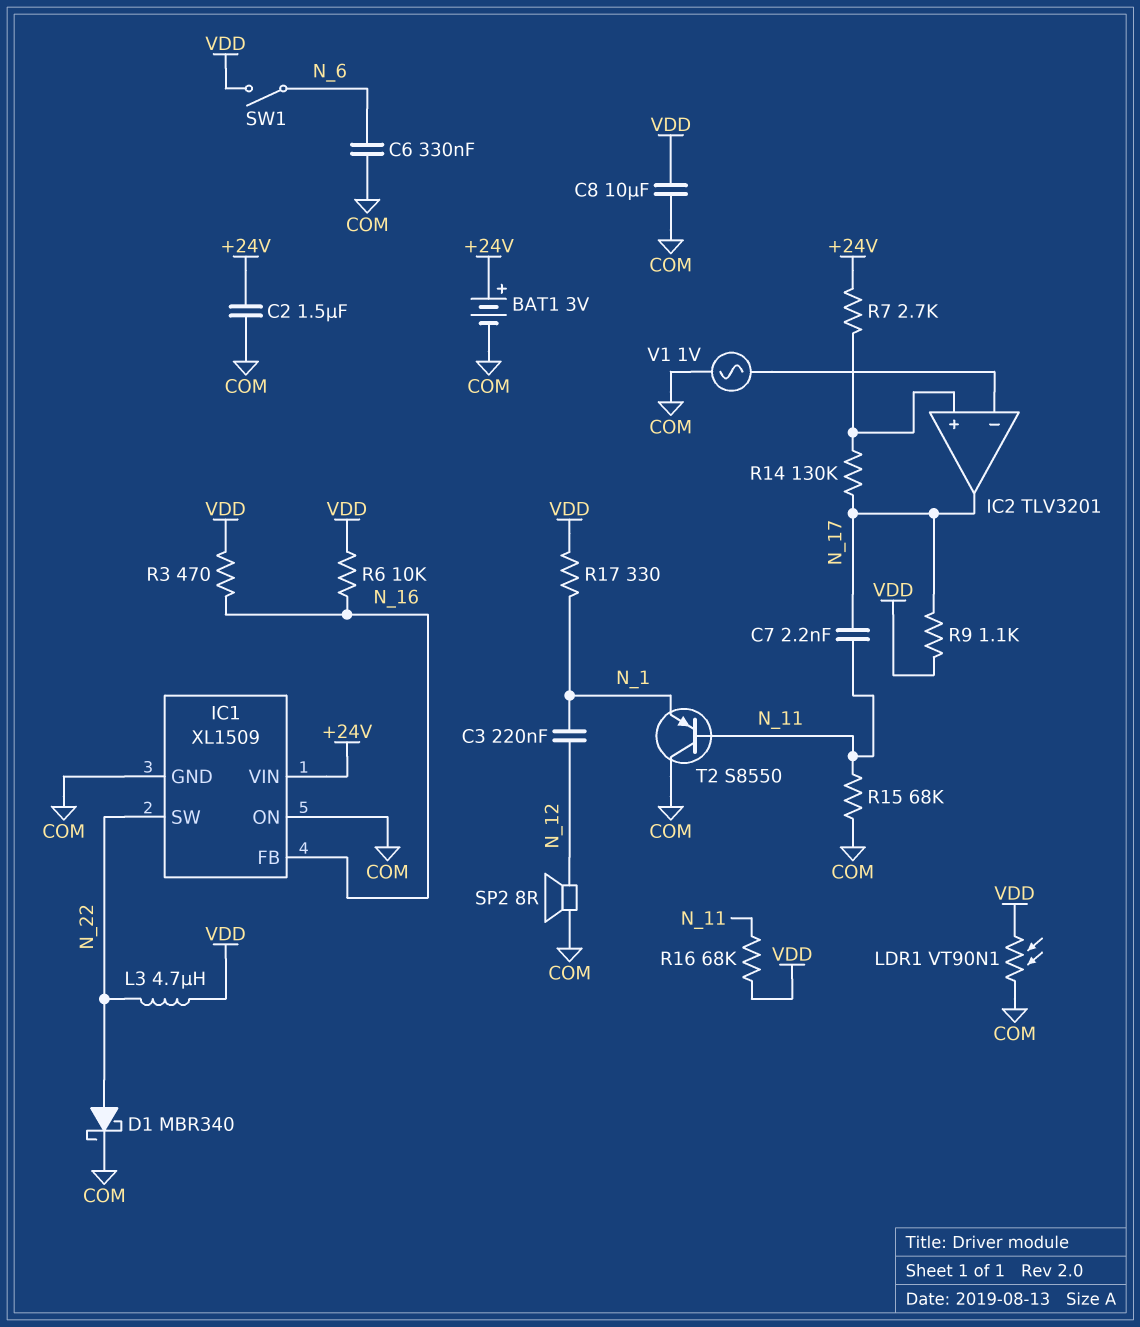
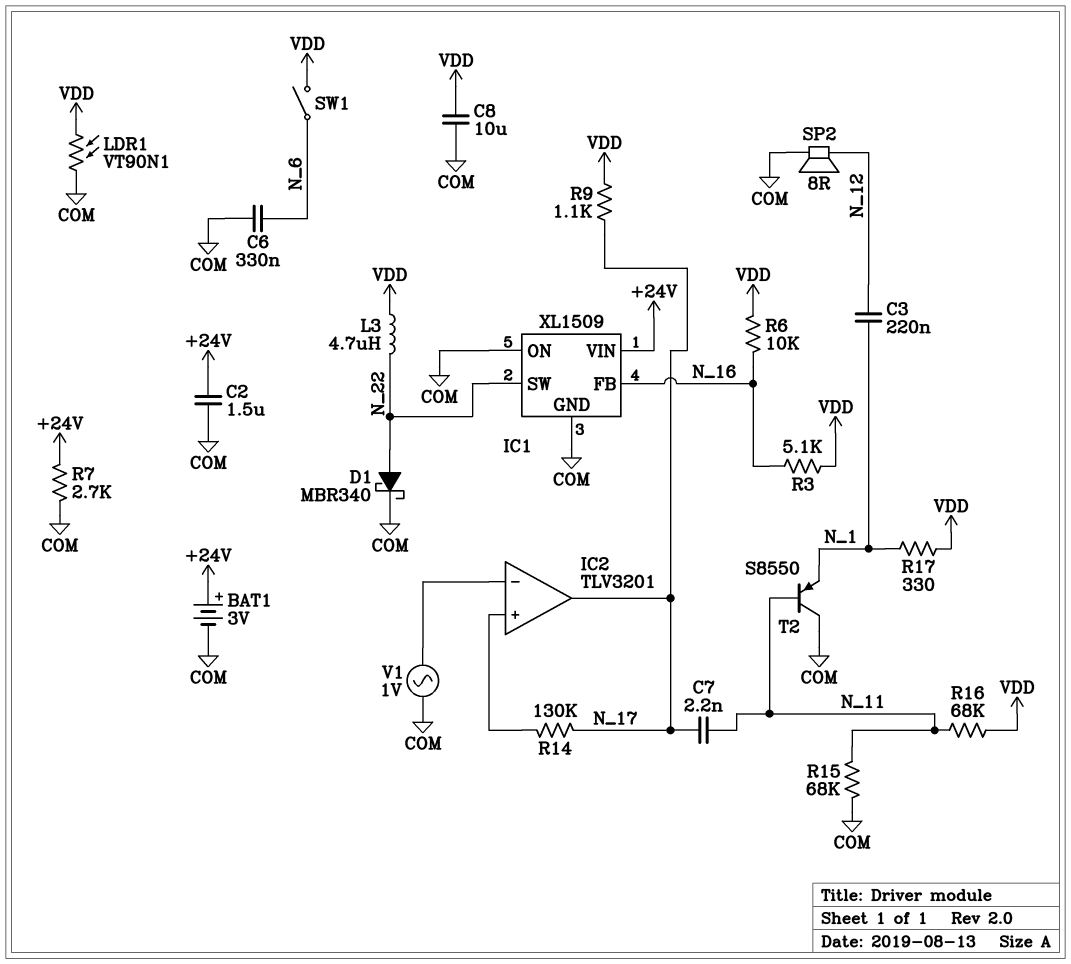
R3: 470 (N_16, VDD) -> 5.1k (N_16, VDD)
R7: 2.7k (+24V, IC2/in+) -> 2.7k (+24V, COM)

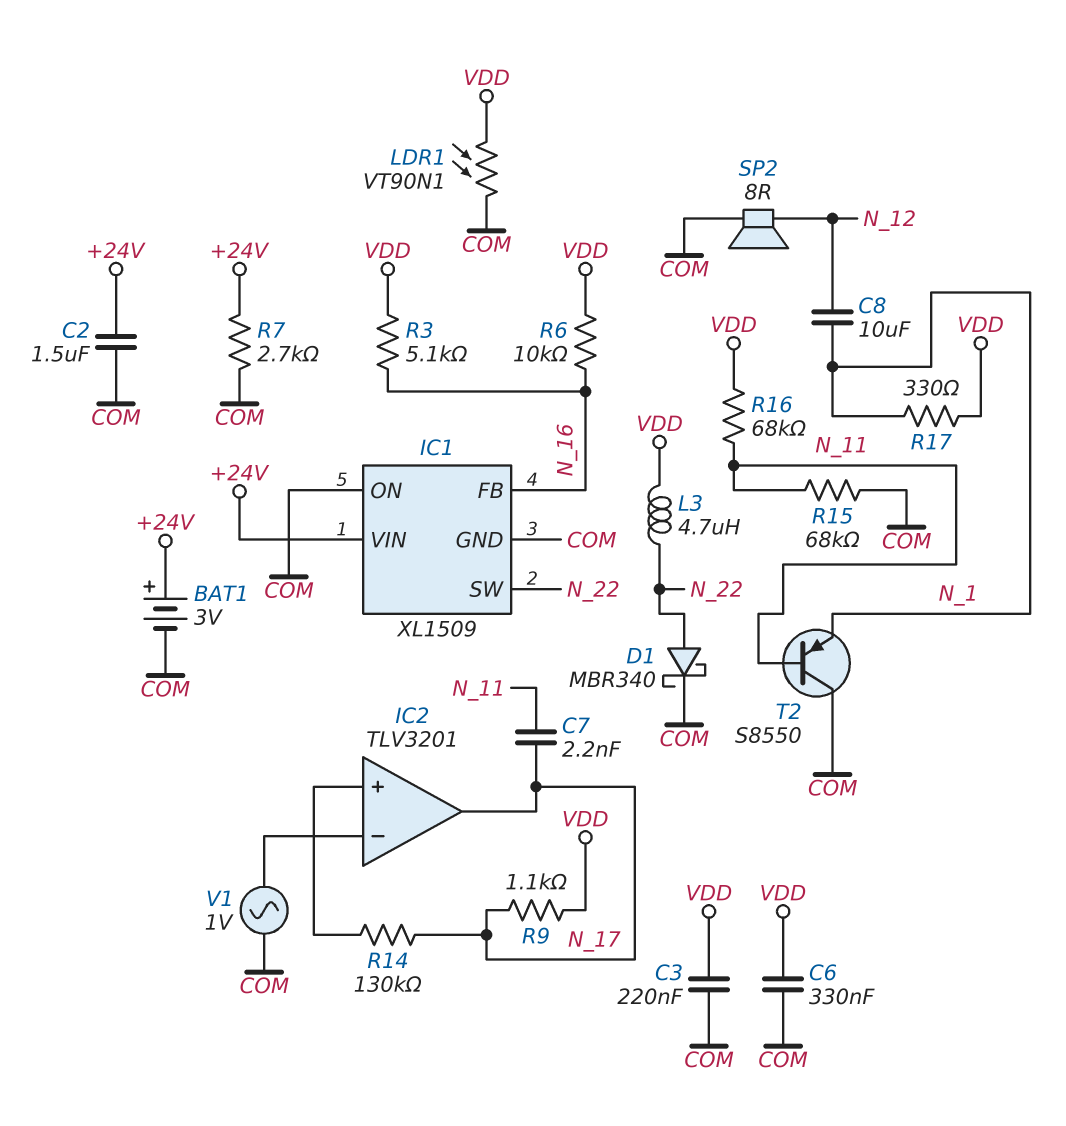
C3: 220nF (N_1, N_12) -> 220nF (COM, VDD)
C6: 330nF (COM, N_6) -> 330nF (COM, VDD)
C8: 10uF (COM, VDD) -> 10uF (N_1, N_12)
SW1: switch (N_6, VDD) -> none

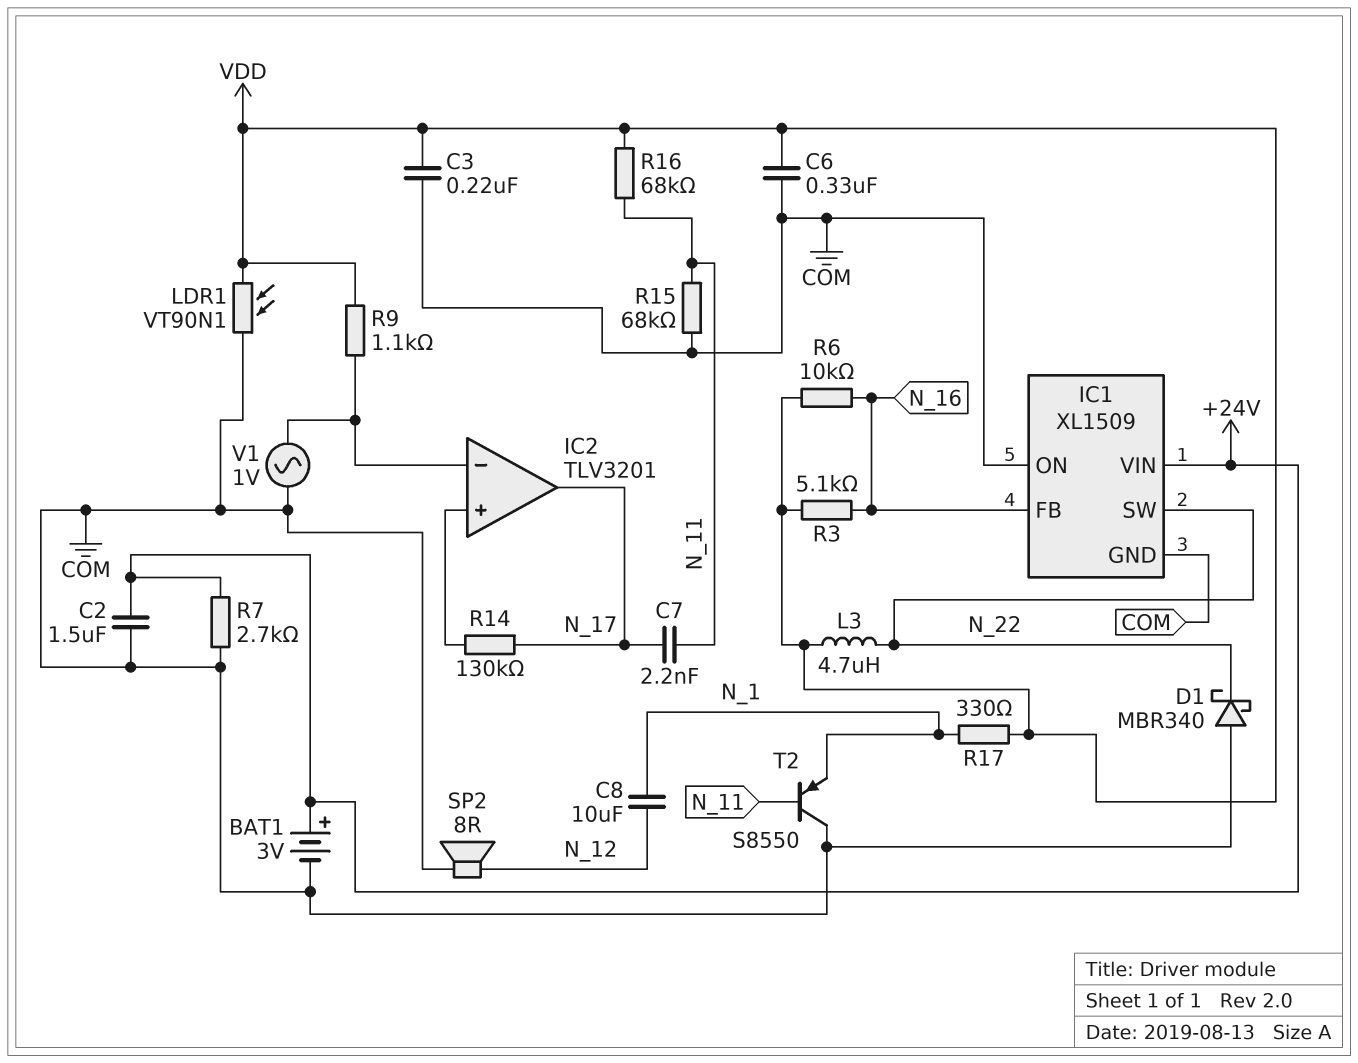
D1: schottky MBR340 (A N_22, K COM) -> schottky MBR340 (A COM, K N_22)
R9: 1.1k (N_17, VDD) -> 1.1k (IC2/in-, VDD)

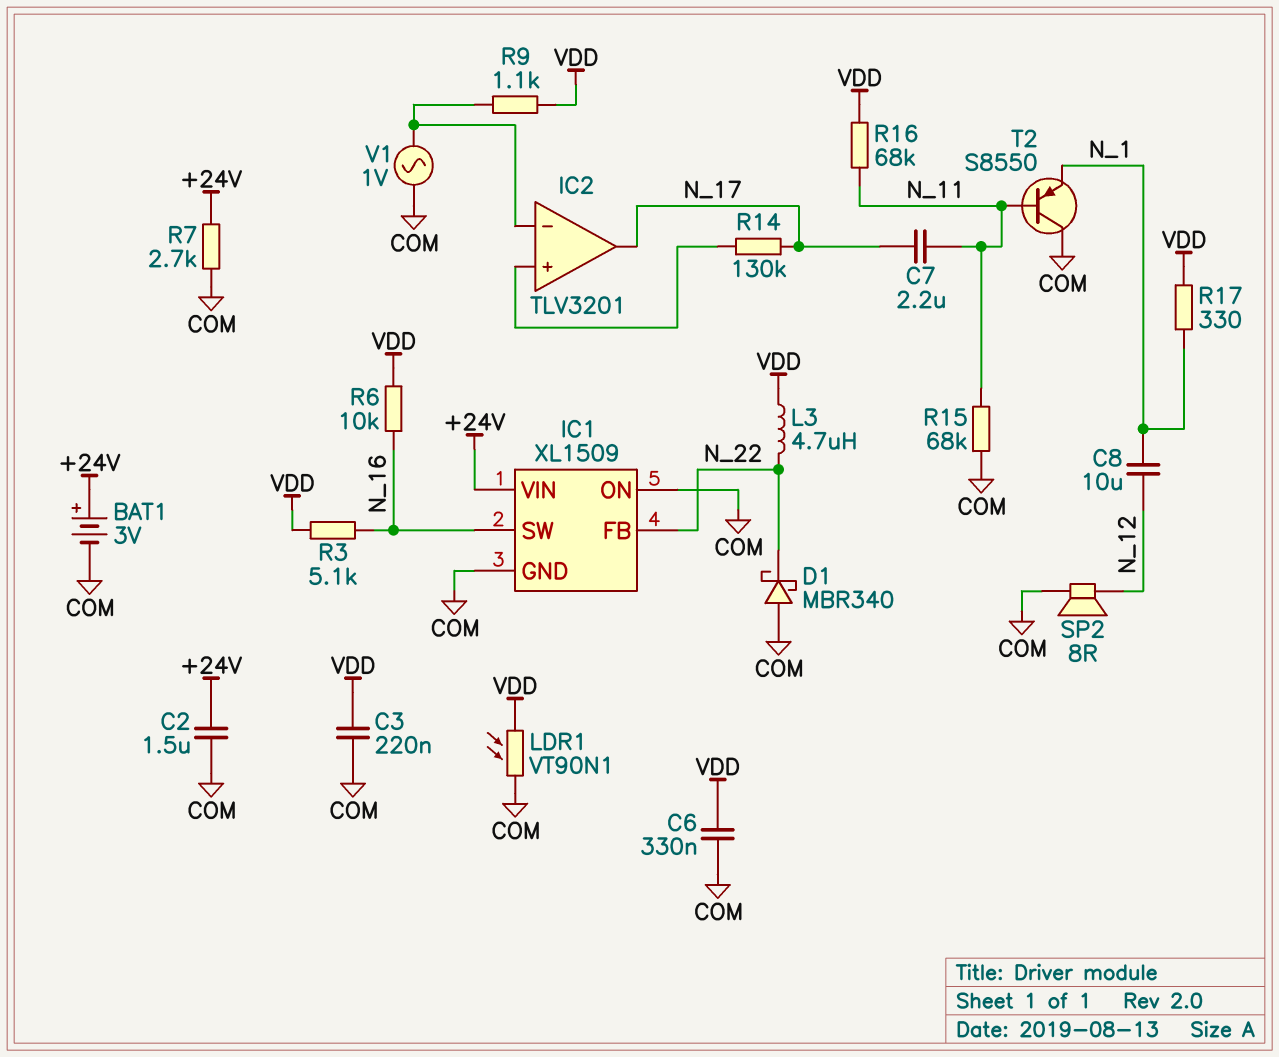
C7: 2.2nF (N_11, N_17) -> 2.2uF (N_11, N_17)
IC1 pin FB: N_16 -> N_22
IC1 pin SW: N_22 -> N_16

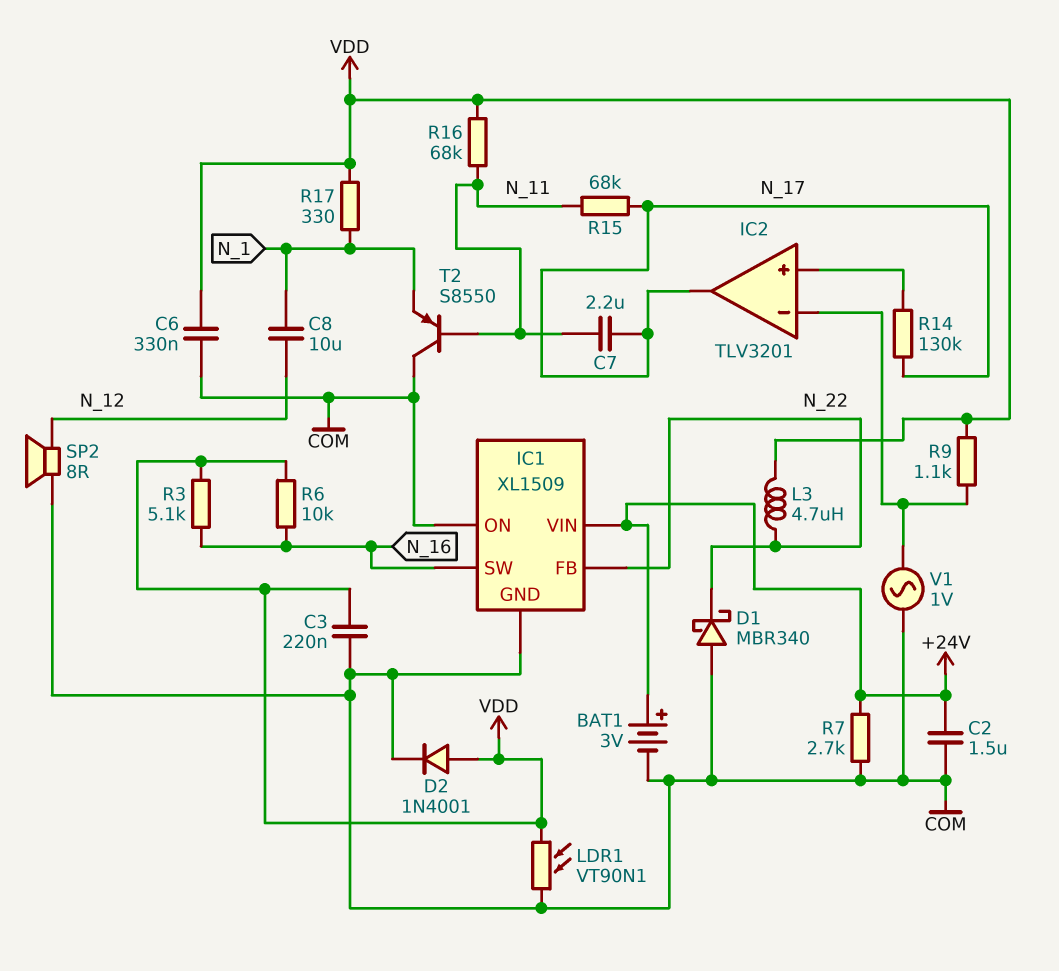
D2: none -> diode 1N4001 (A VDD, K COM)
R15: 68k (COM, N_11) -> 68k (N_11, N_17)

